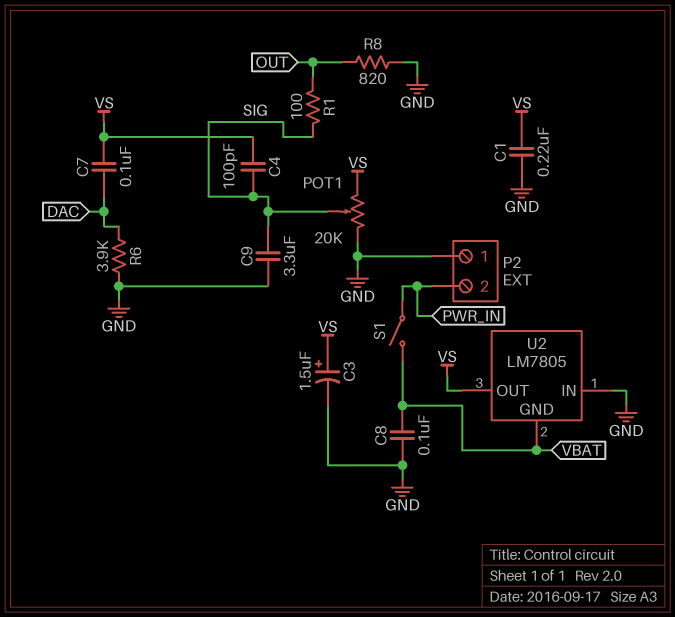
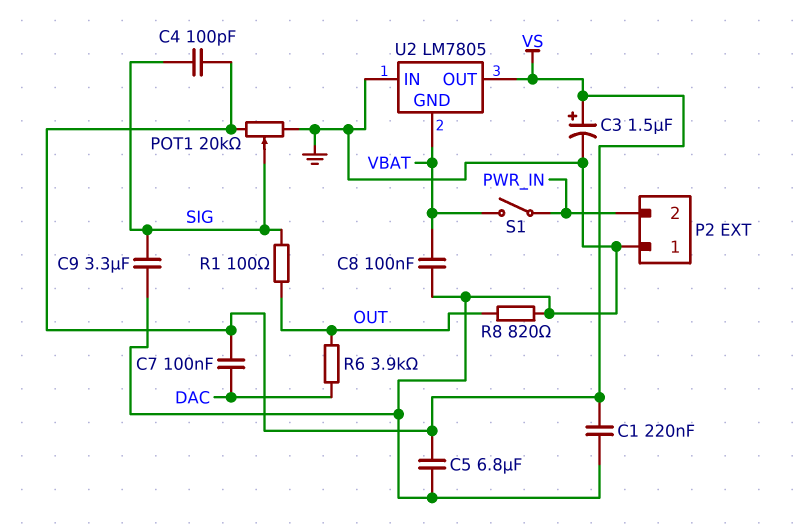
C5: none -> 6.8uF (GND, VS)
R6: 3.9k (DAC, GND) -> 3.9k (DAC, OUT)

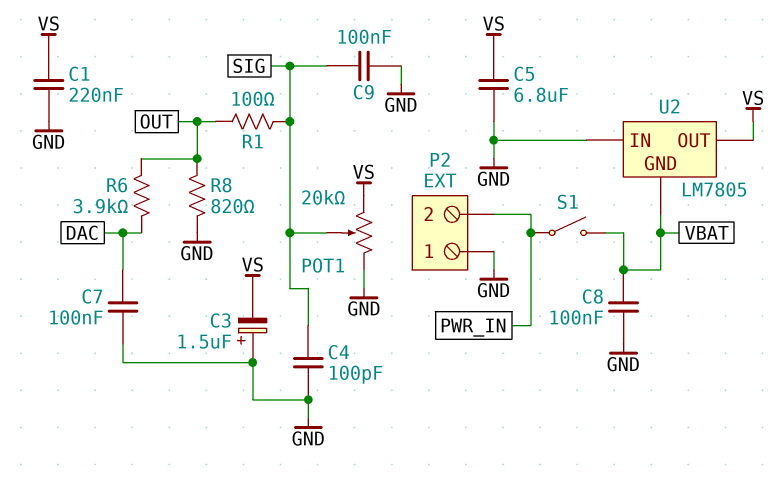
C3: 1.5uF (plus VS, minus GND) -> 1.5uF (plus GND, minus VS)
C4: 100pF (SIG, VS) -> 100pF (GND, SIG)
C7: 100nF (DAC, VS) -> 100nF (DAC, GND)
C9: 3.3uF (GND, SIG) -> 100nF (GND, SIG)

